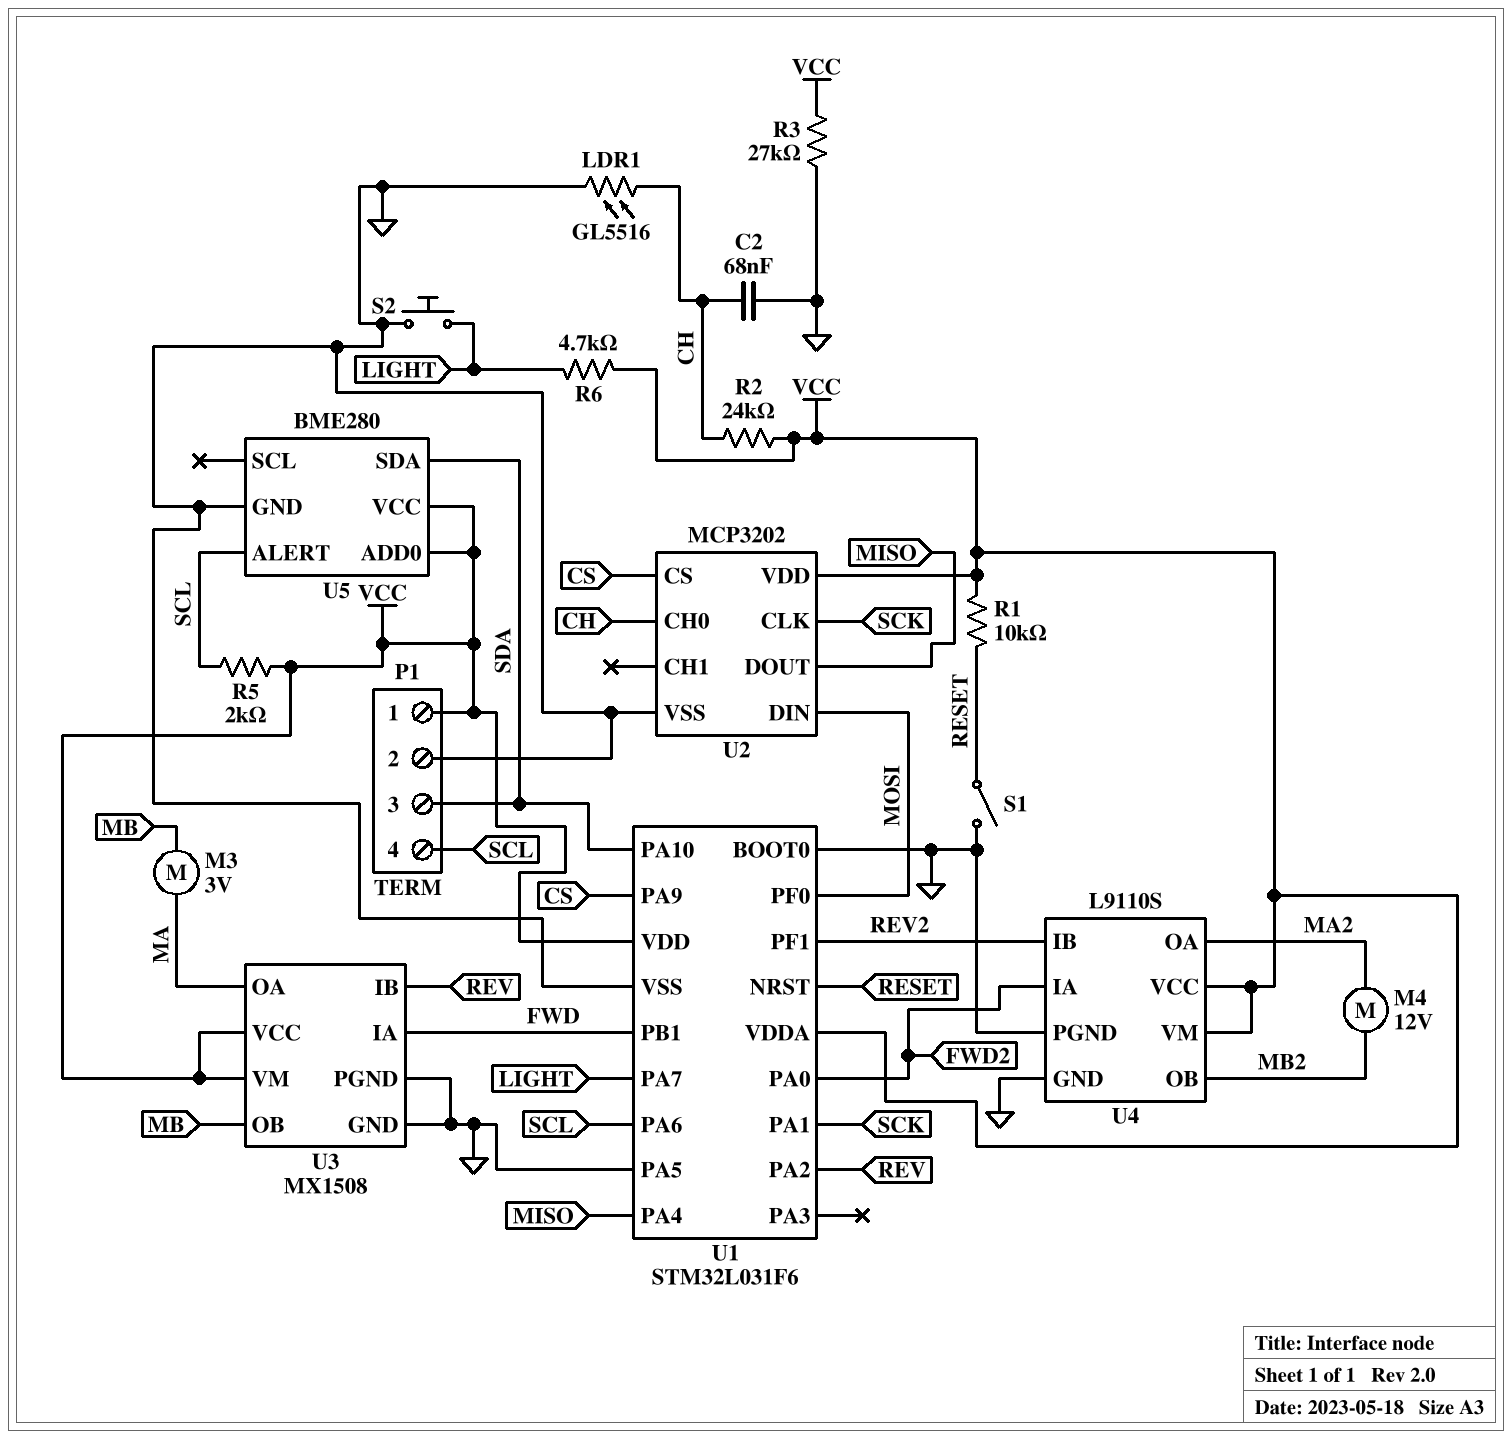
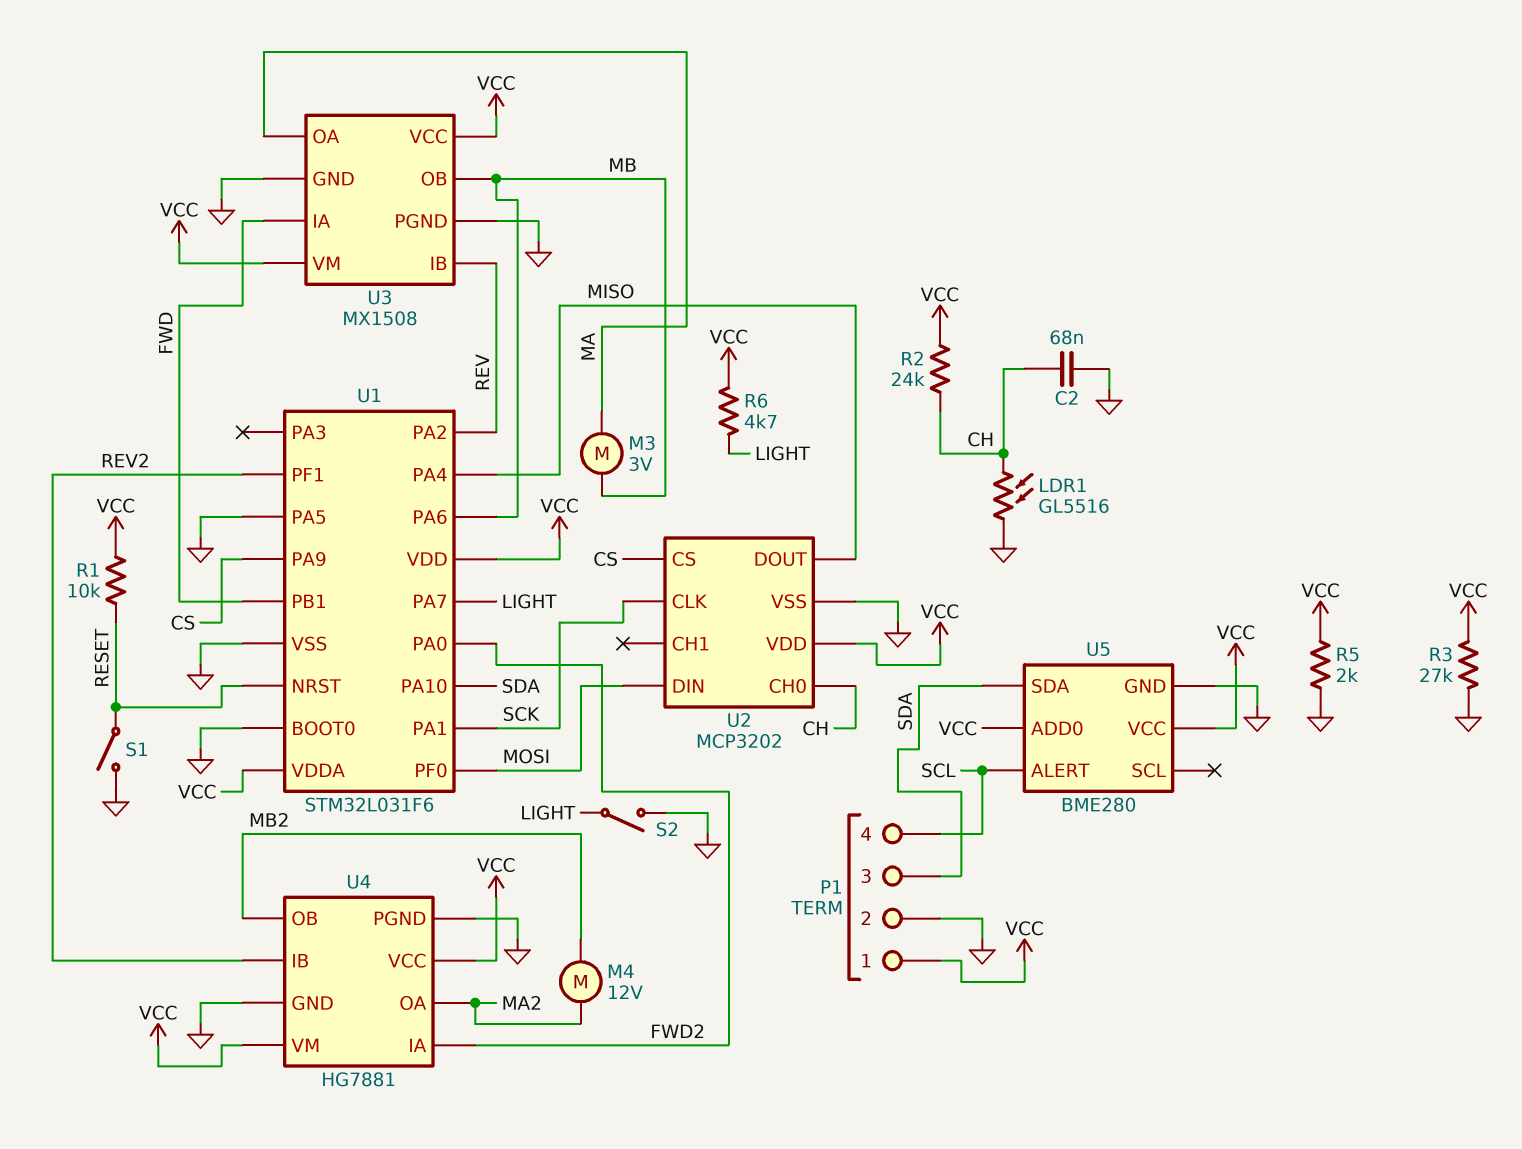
R5: 2k (SCL, VCC) -> 2k (GND, VCC)
S2: button (GND, LIGHT) -> switch (GND, LIGHT)
U1 pin PA6: SCL -> MB
U4: L9110S -> HG7881

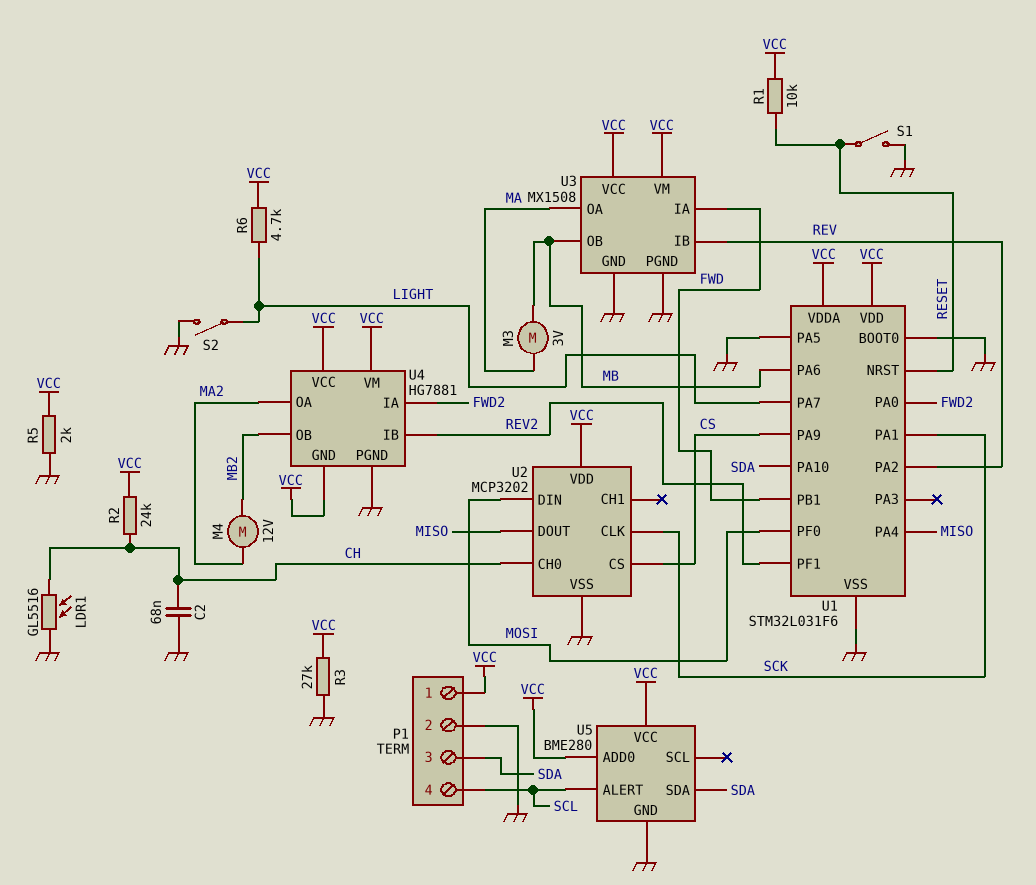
U4 pin GND: GND -> VCC

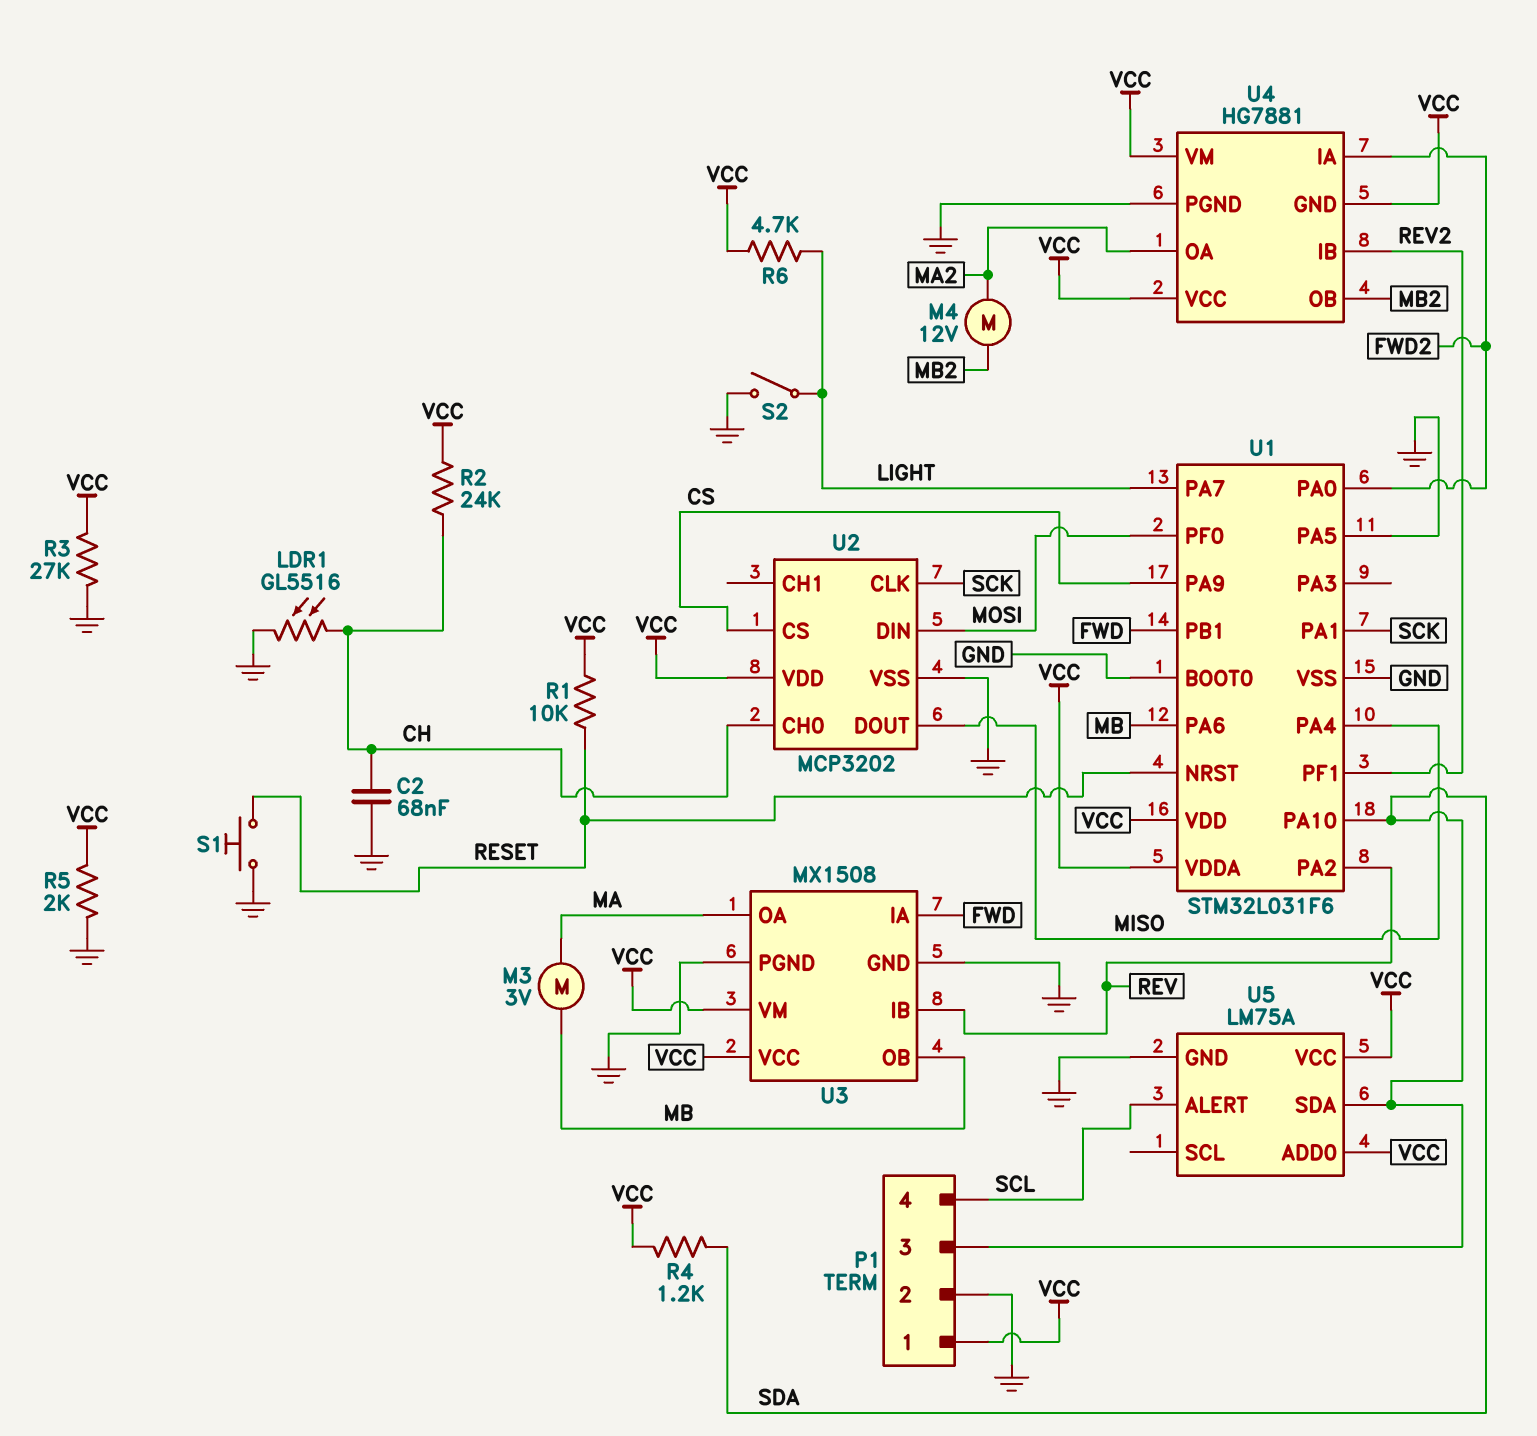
R4: none -> 1.2k (SDA, VCC)
S1: switch (GND, RESET) -> button (GND, RESET)
U5: BME280 -> LM75A

